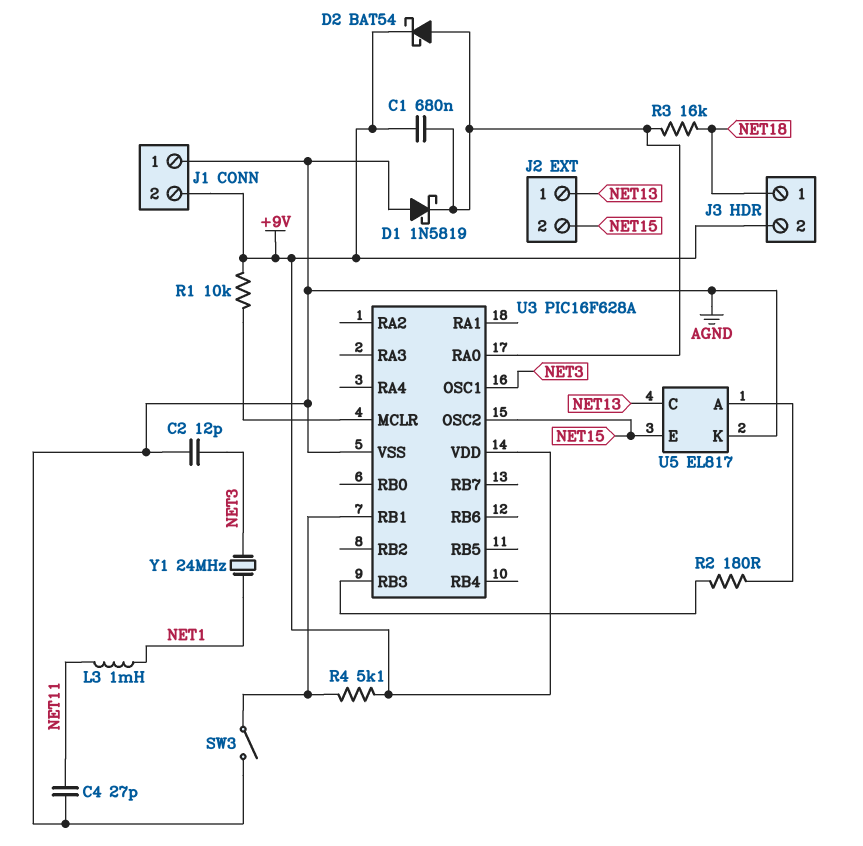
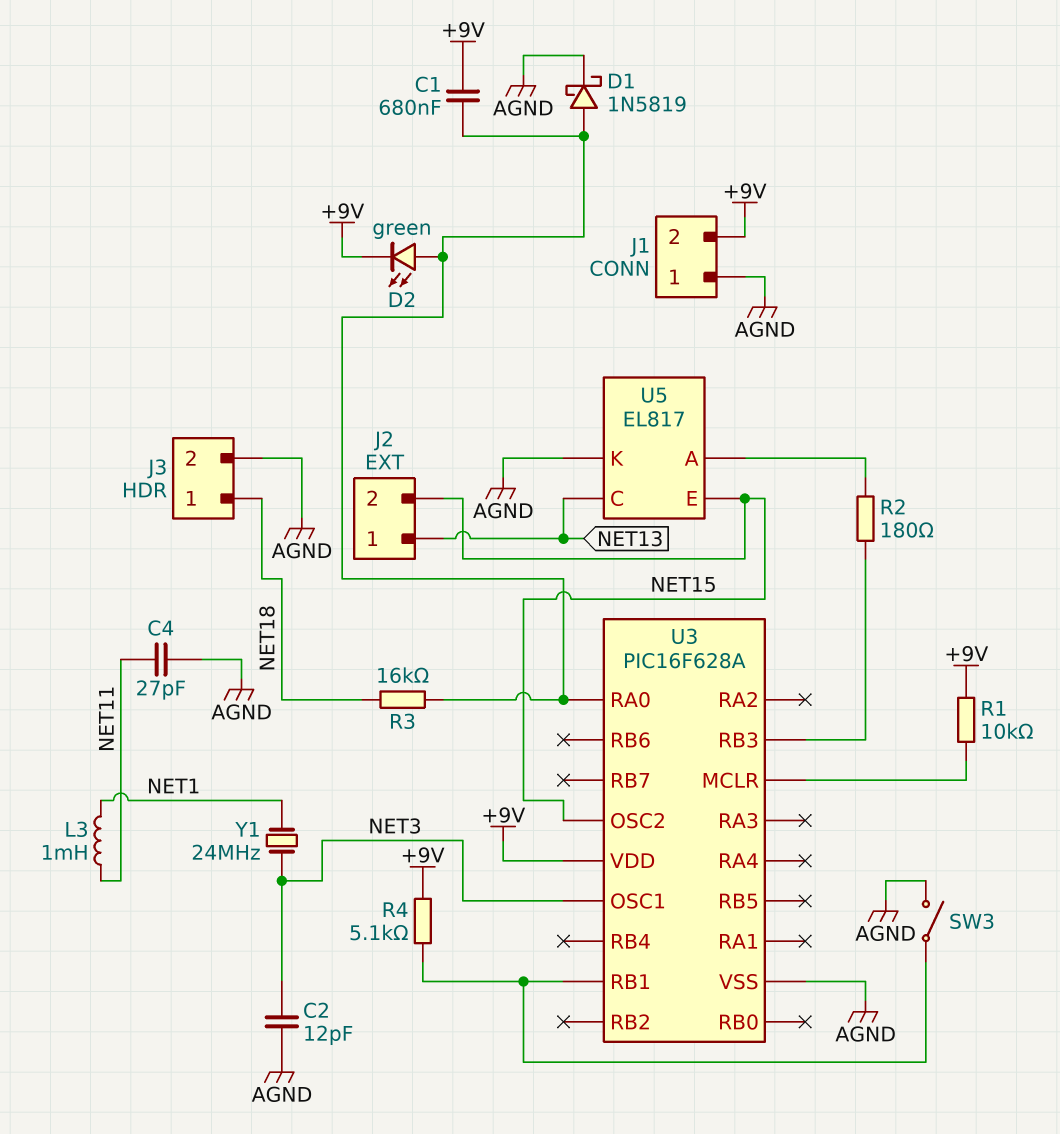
D1: schottky 1N5819 (A AGND, K U3/RA0) -> schottky 1N5819 (A U3/RA0, K AGND)
D2: schottky BAT54 (A U3/RA0, K +9V) -> LED green (A U3/RA0, K +9V)
J3 pin 2: +9V -> AGND

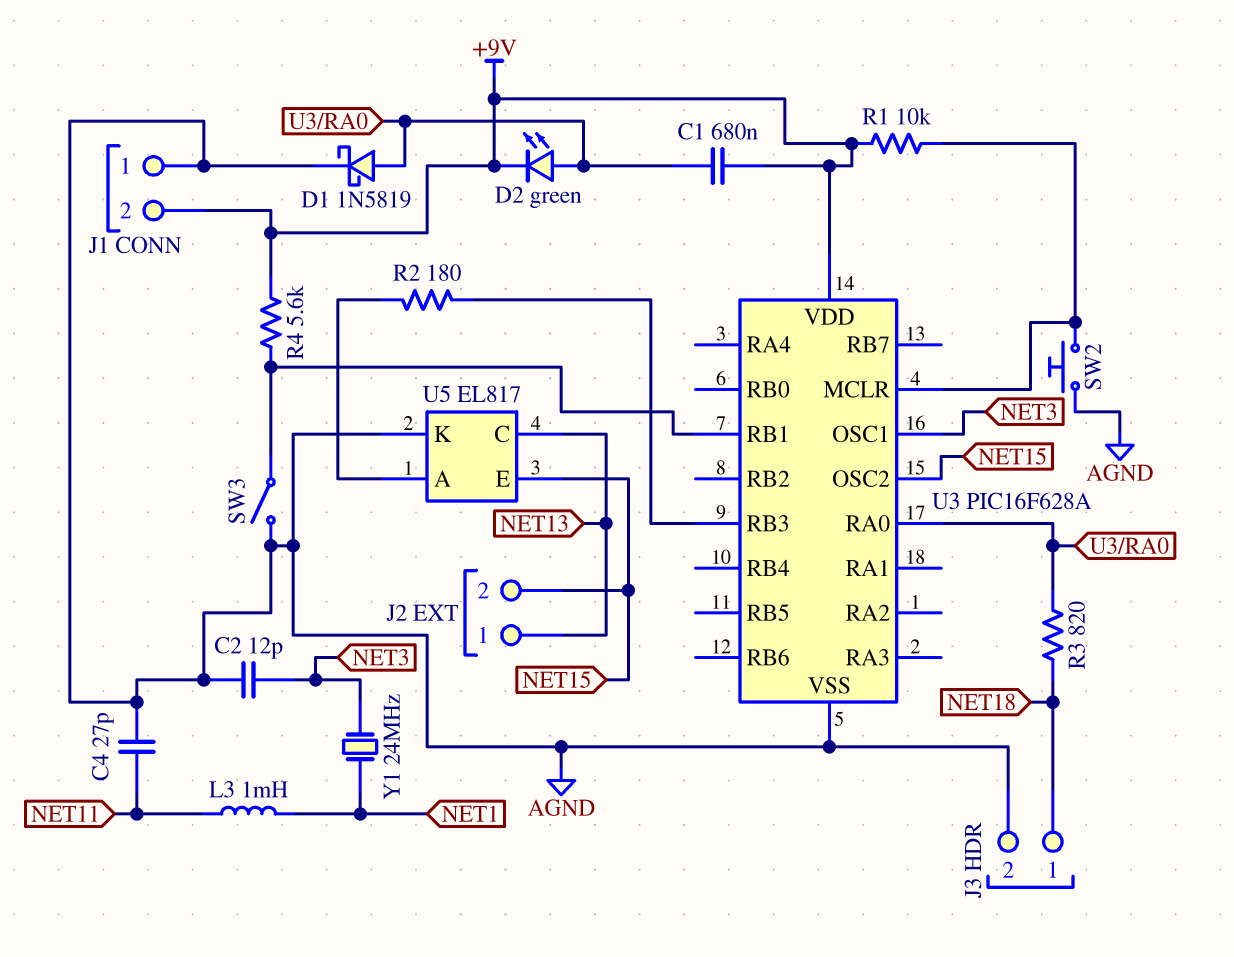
R3: 16k (NET18, U3/RA0) -> 820 (NET18, U3/RA0)
R4: 5.1k (+9V, U3/RB1) -> 5.6k (+9V, U3/RB1)
SW2: none -> button (AGND, U3/MCLR)

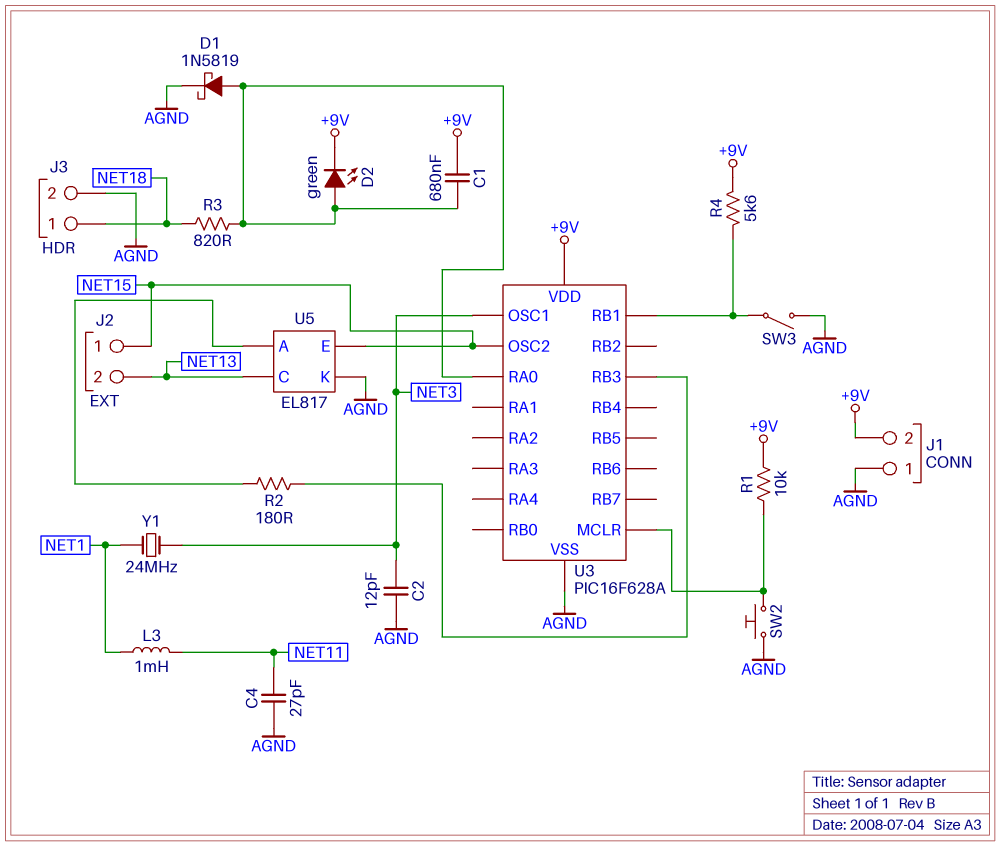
J2 pin 1: NET13 -> NET15
J2 pin 2: NET15 -> NET13

